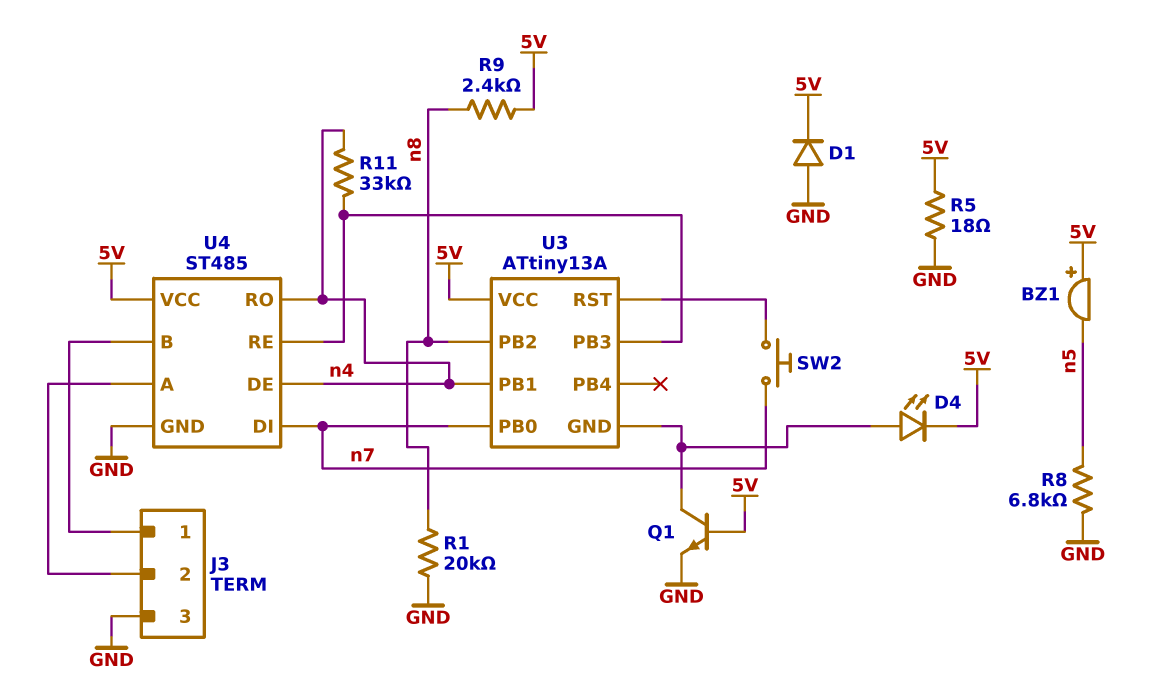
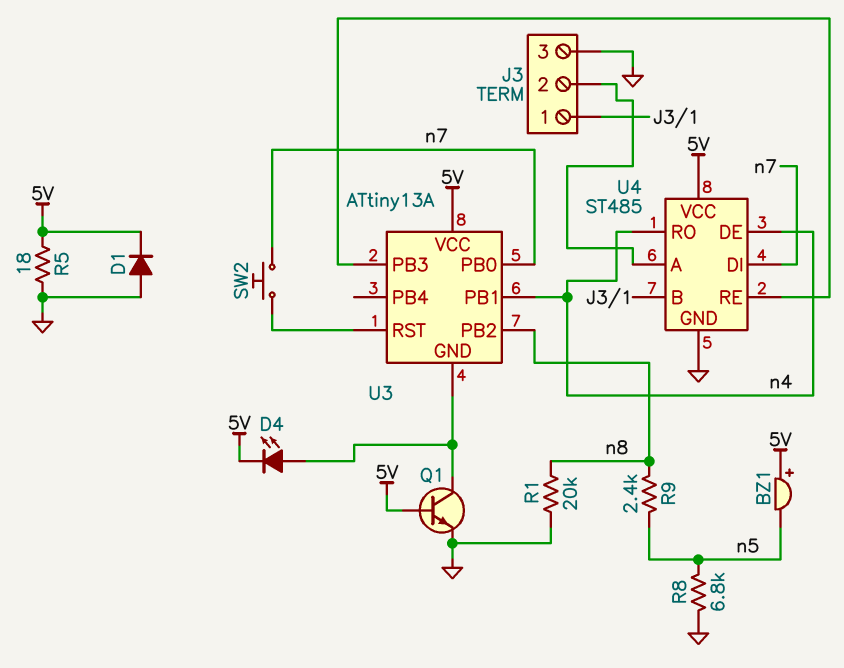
R9: 2.4k (5V, n8) -> 2.4k (n5, n8)
R11: 33k (U3/PB3, n4) -> none

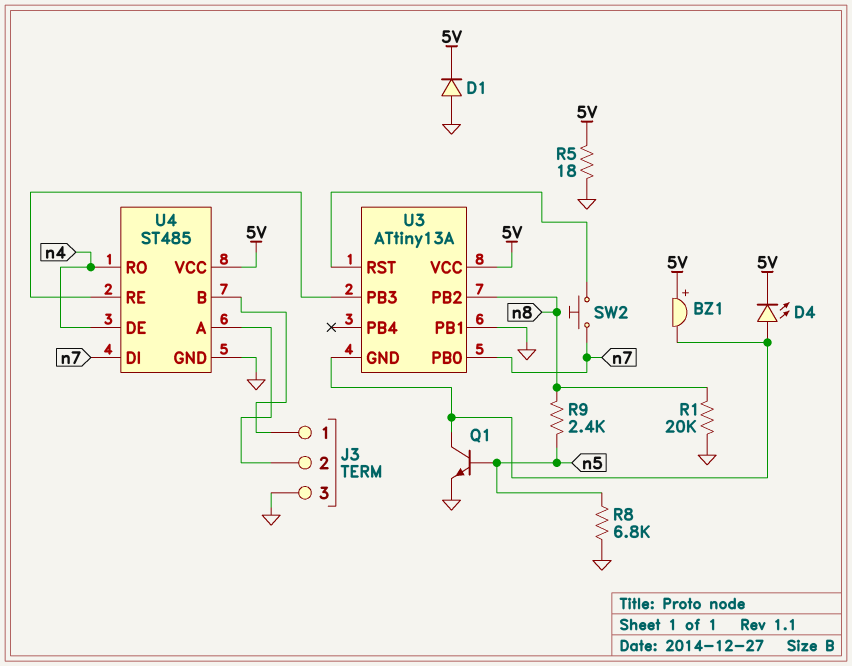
BZ1: buzzer (plus 5V, minus n5) -> buzzer (plus 5V, minus U3/GND)
Q1: NPN (B 5V, C U3/GND, E GND) -> NPN (B n5, C U3/GND, E GND)
U3 pin PB1: n4 -> GND

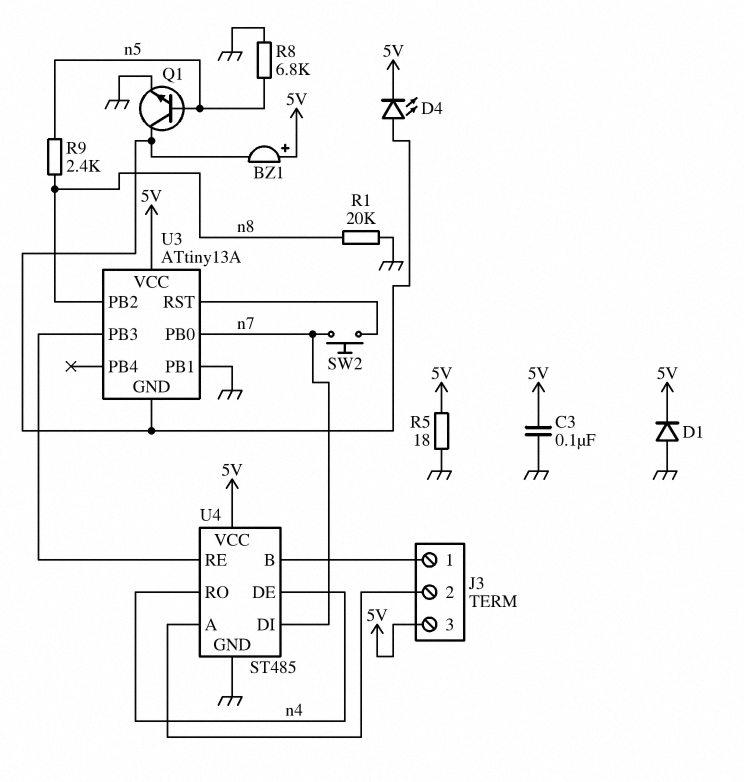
C3: none -> 100nF (5V, GND)
J3 pin 3: GND -> 5V

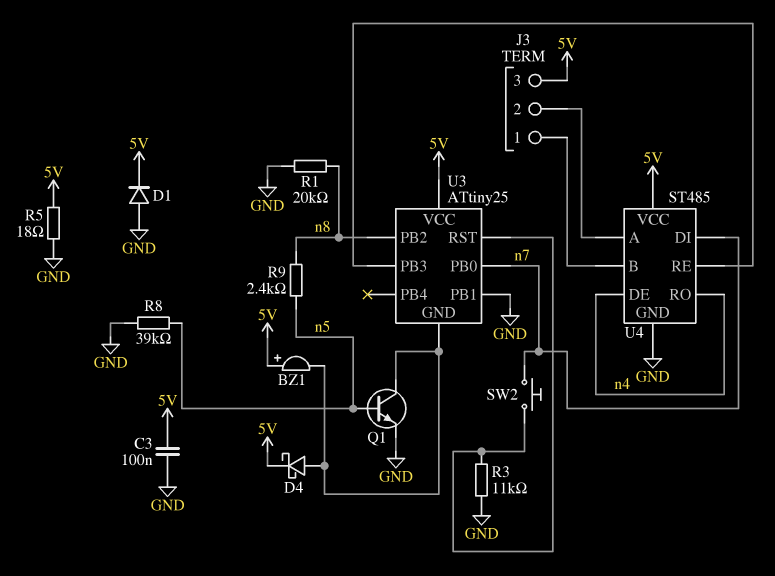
D4: LED (A U3/GND, K 5V) -> schottky (A U3/GND, K 5V)
R3: none -> 11k (GND, U3/RST)
R8: 6.8k (GND, n5) -> 39k (GND, n5)
U3: ATtiny13A -> ATtiny25

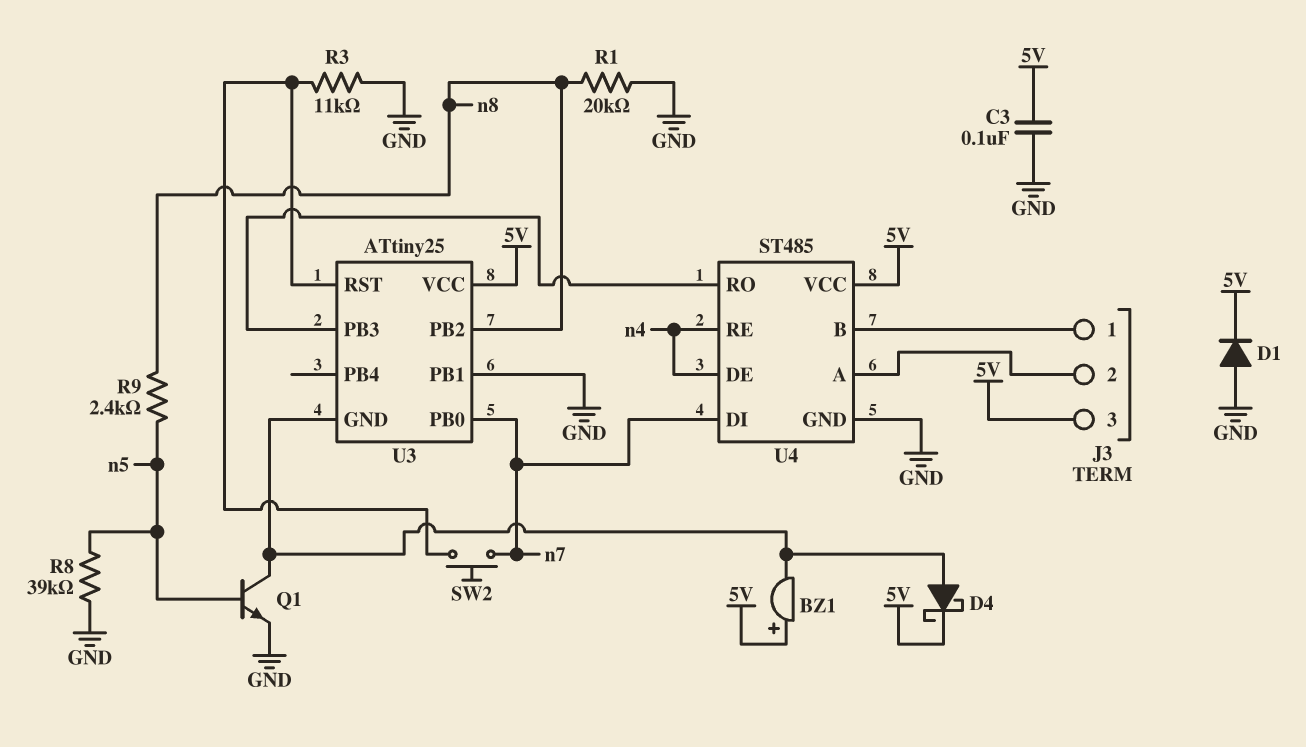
R5: 18 (5V, GND) -> none
U4 pin RE: U3/PB3 -> n4
U4 pin RO: n4 -> U3/PB3

